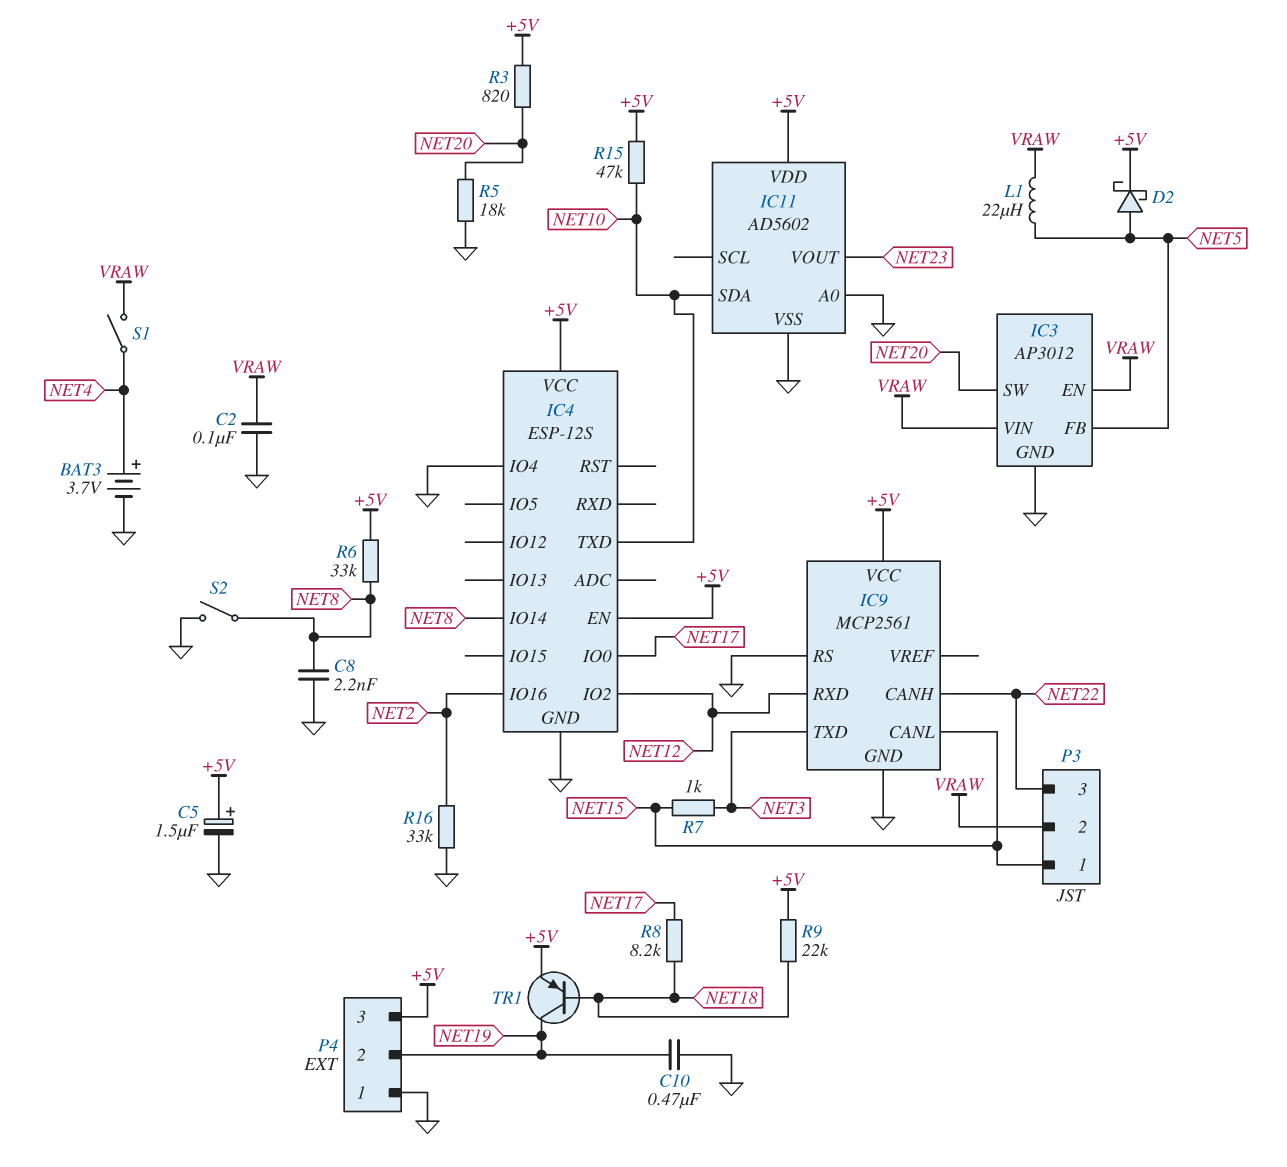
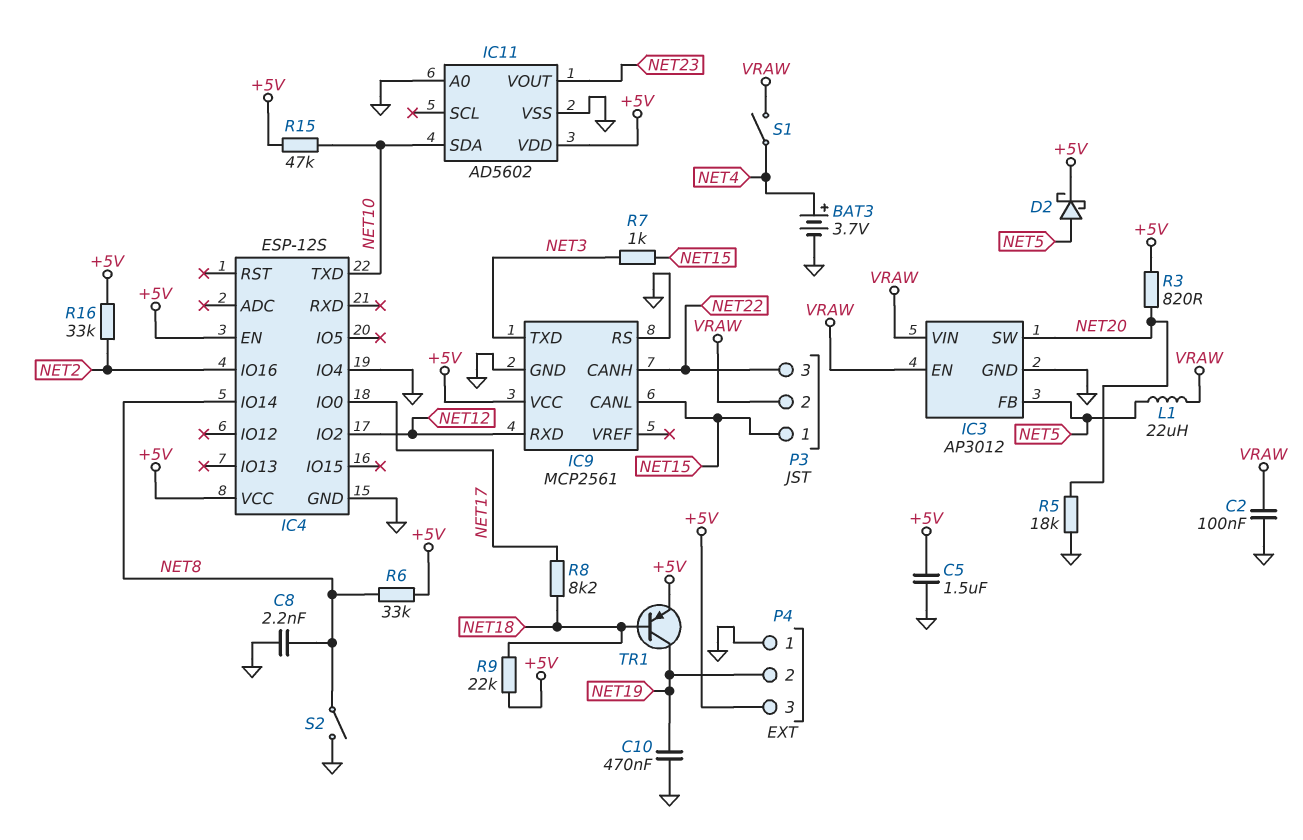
C5: 1.5uF (plus +5V, minus GND) -> 1.5uF (+5V, GND)
R16: 33k (GND, NET2) -> 33k (+5V, NET2)

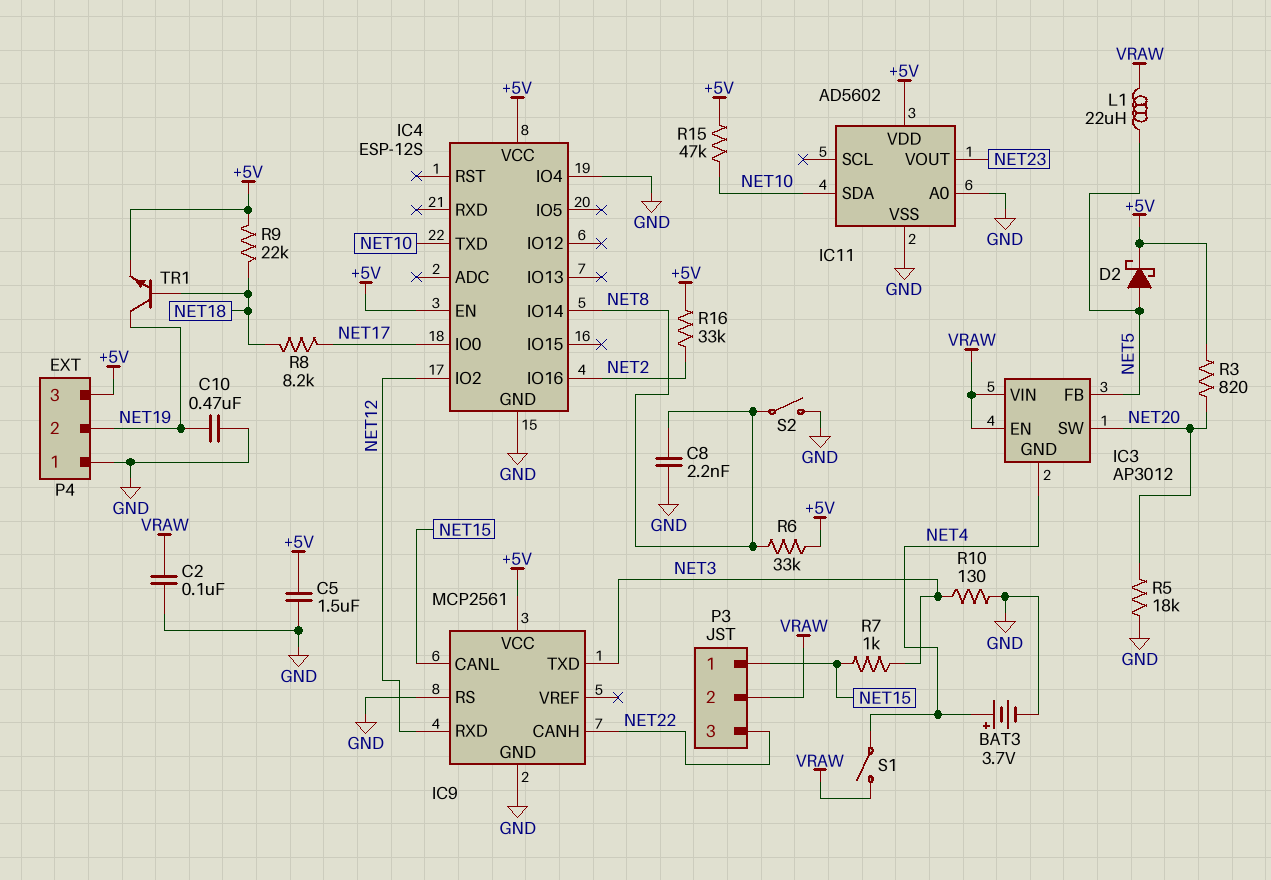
IC3 pin GND: GND -> NET4
R10: none -> 130 (GND, NET3)
TR1: PNP (B NET18, C NET19, E +5V) -> NPN (B NET18, C NET19, E +5V)

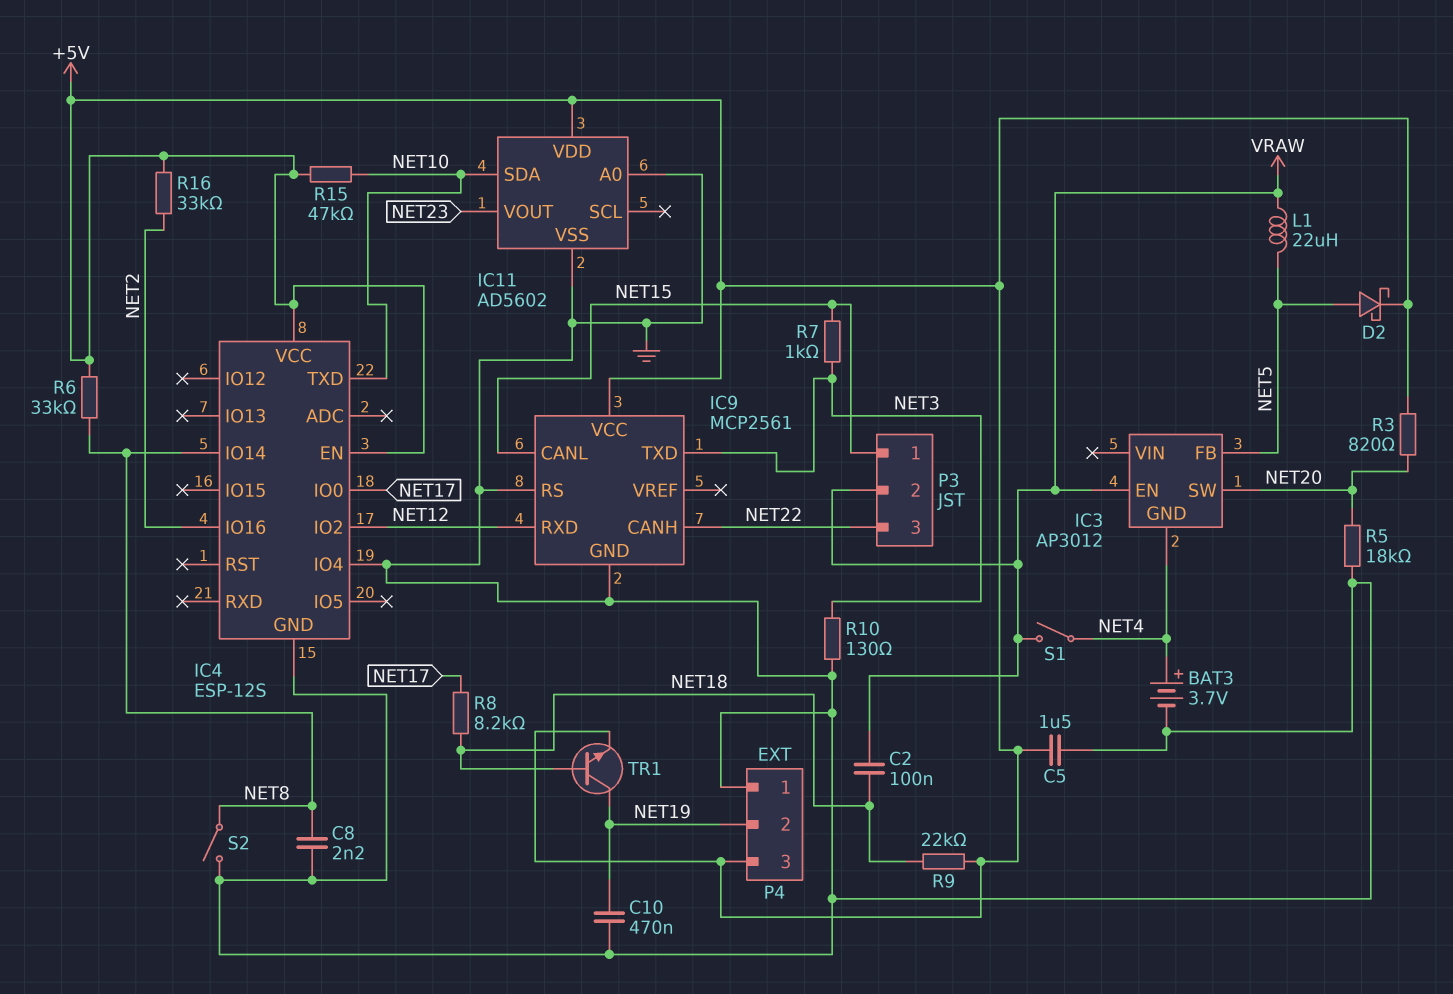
C2: 100nF (GND, VRAW) -> 100nF (NET18, VRAW)
IC3 pin VIN: VRAW -> none

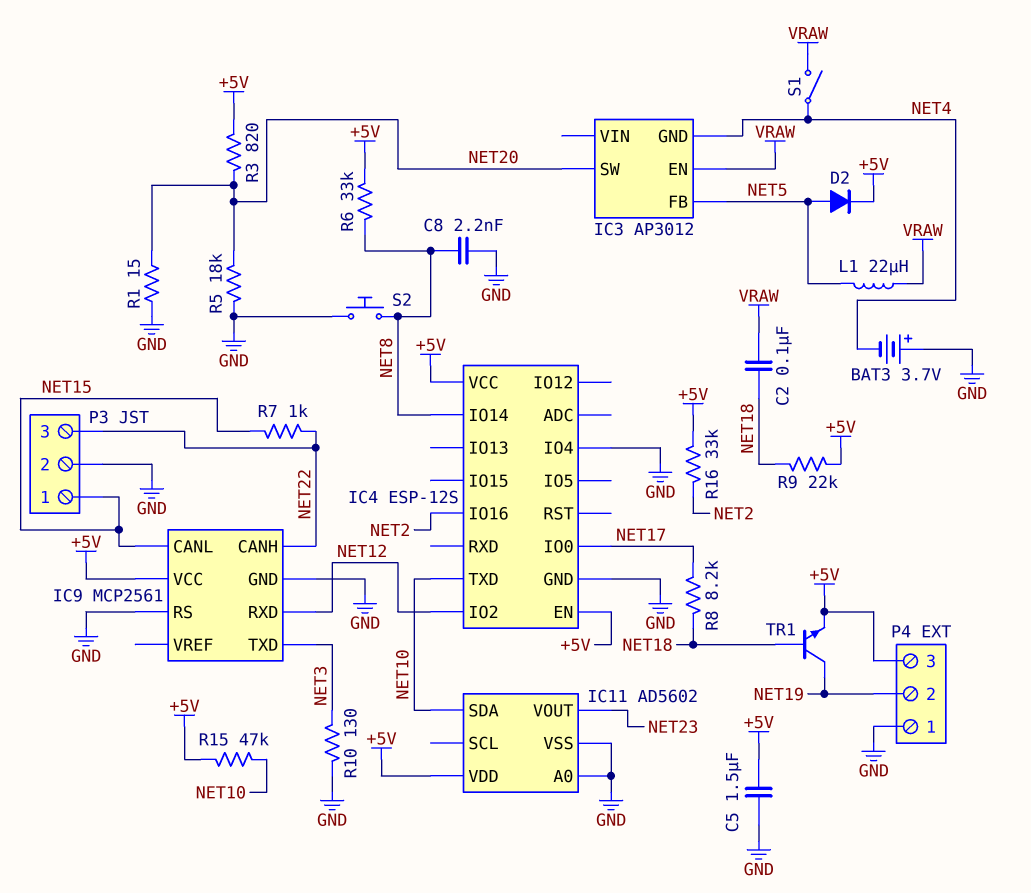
BAT3: 3.7V (plus NET4, minus GND) -> 3.7V (plus GND, minus NET4)
C10: 470nF (GND, NET19) -> none
D2: schottky (A NET5, K +5V) -> diode (A NET5, K +5V)
P3 pin 2: VRAW -> GND
R1: none -> 15 (GND, NET20)
R7: 1k (NET3, NET15) -> 1k (NET15, NET22)
S2: switch (GND, NET8) -> button (GND, NET8)

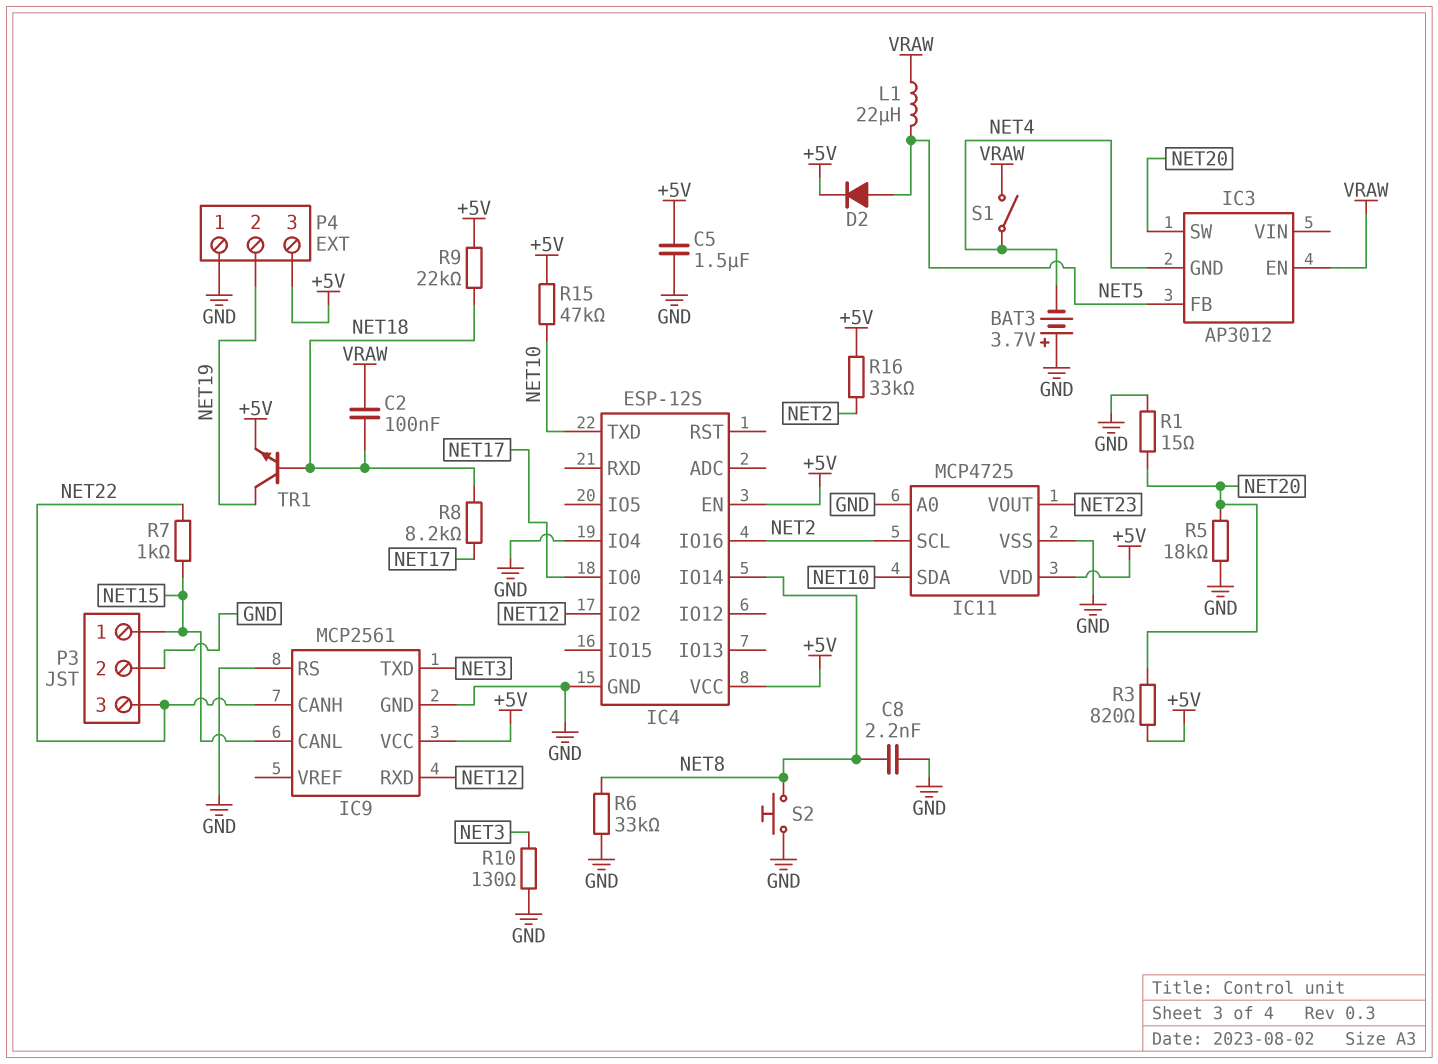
IC11: AD5602 -> MCP4725
IC11 pin SCL: none -> NET2
R6: 33k (+5V, NET8) -> 33k (GND, NET8)

